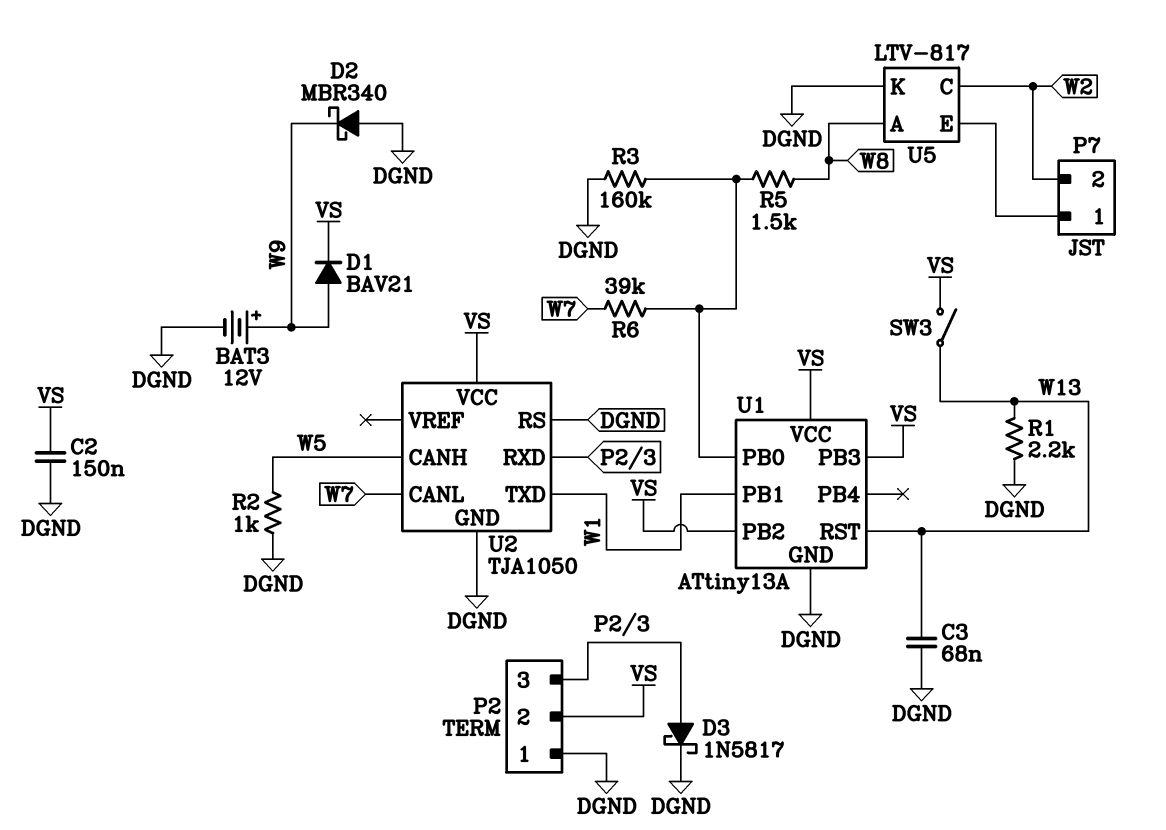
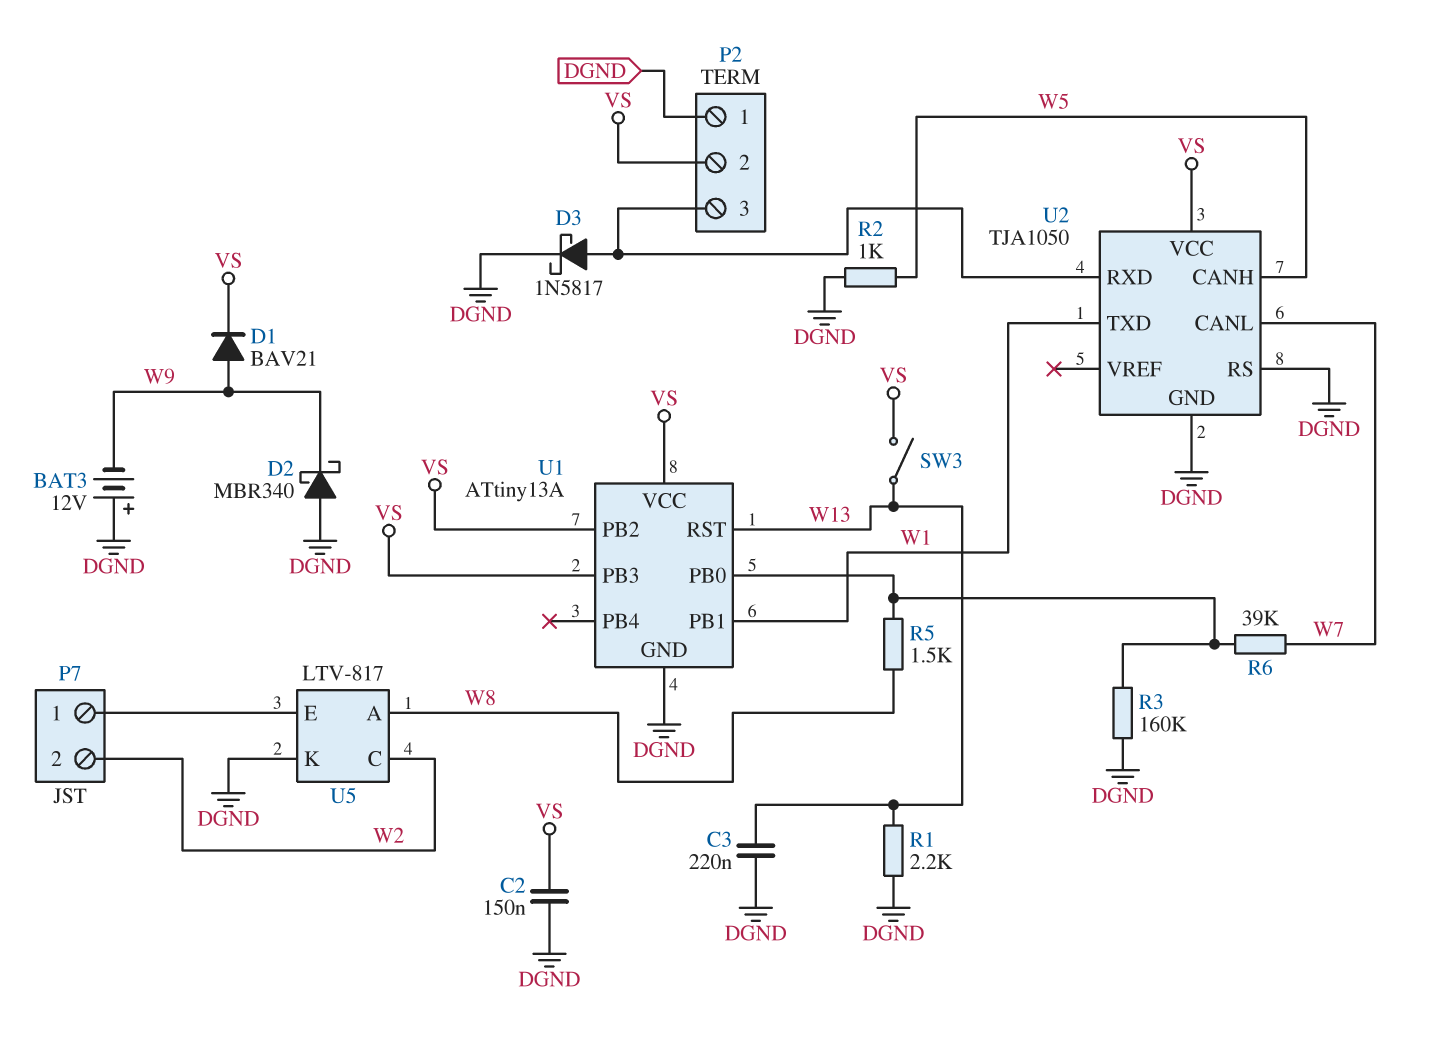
BAT3: 12V (plus W9, minus DGND) -> 12V (plus DGND, minus W9)
C3: 68nF (DGND, W13) -> 220nF (DGND, W13)

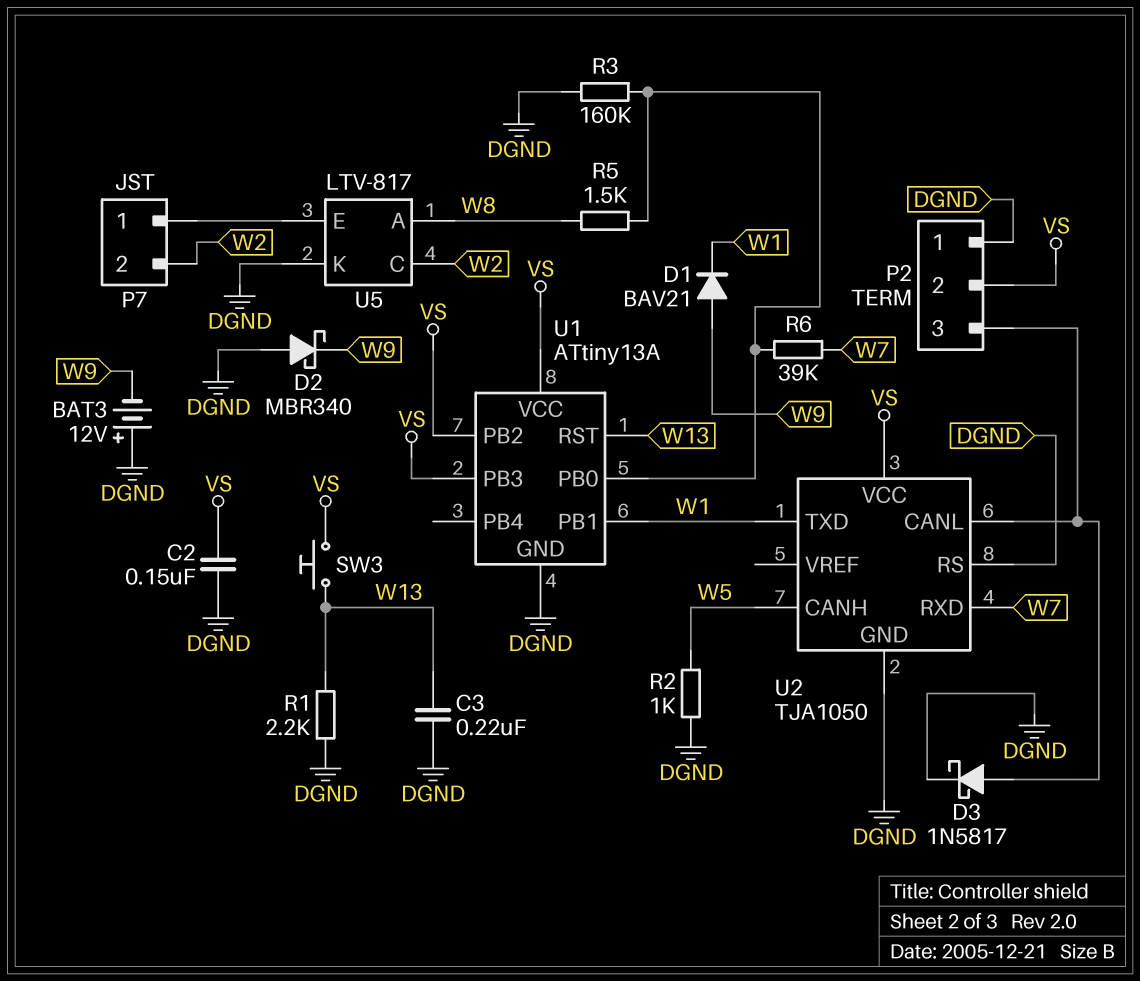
D1: diode BAV21 (A W9, K VS) -> diode BAV21 (A W9, K W1)
SW3: switch (VS, W13) -> button (VS, W13)
U2 pin CANL: W7 -> P2/3
U2 pin RXD: P2/3 -> W7

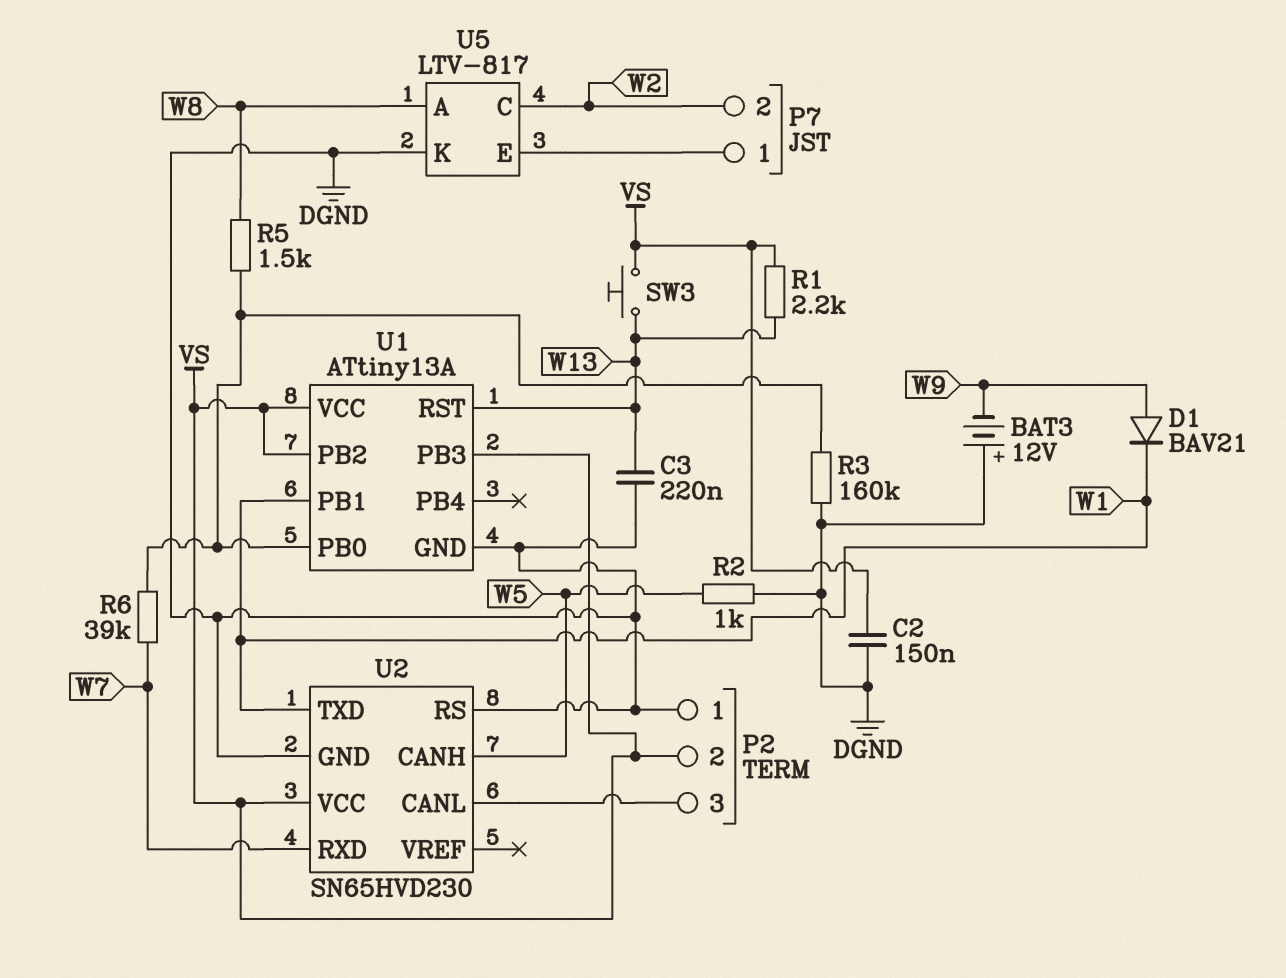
D2: schottky MBR340 (A DGND, K W9) -> none
D3: schottky 1N5817 (A P2/3, K DGND) -> none
R1: 2.2k (DGND, W13) -> 2.2k (VS, W13)
U2: TJA1050 -> SN65HVD230

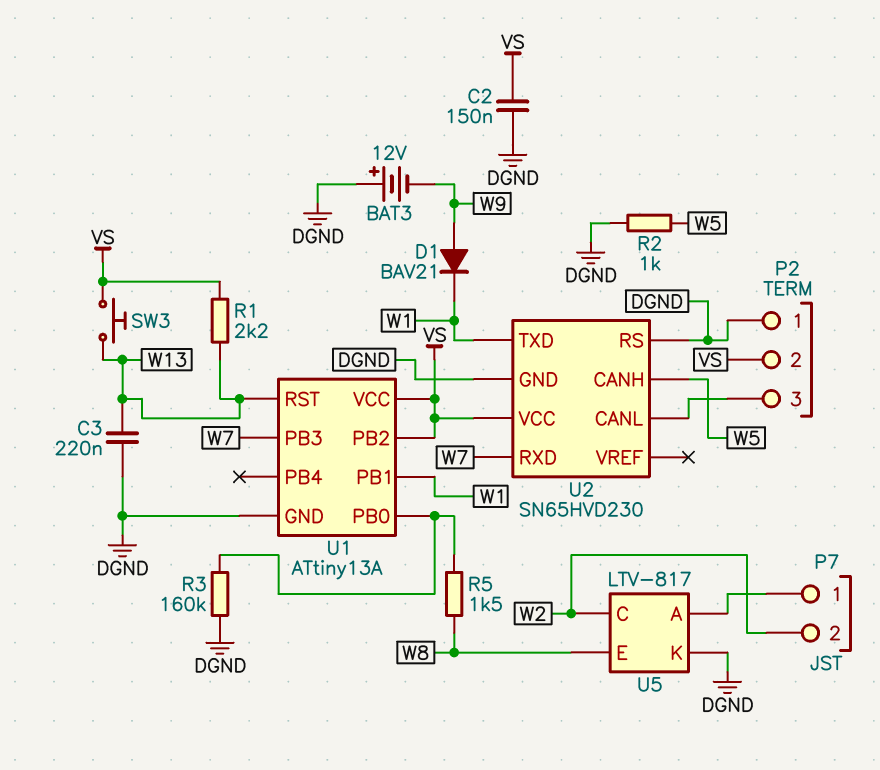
R6: 39k (U1/PB0, W7) -> none
U1 pin PB3: VS -> W7
U5 pin A: W8 -> P7/1
U5 pin E: P7/1 -> W8

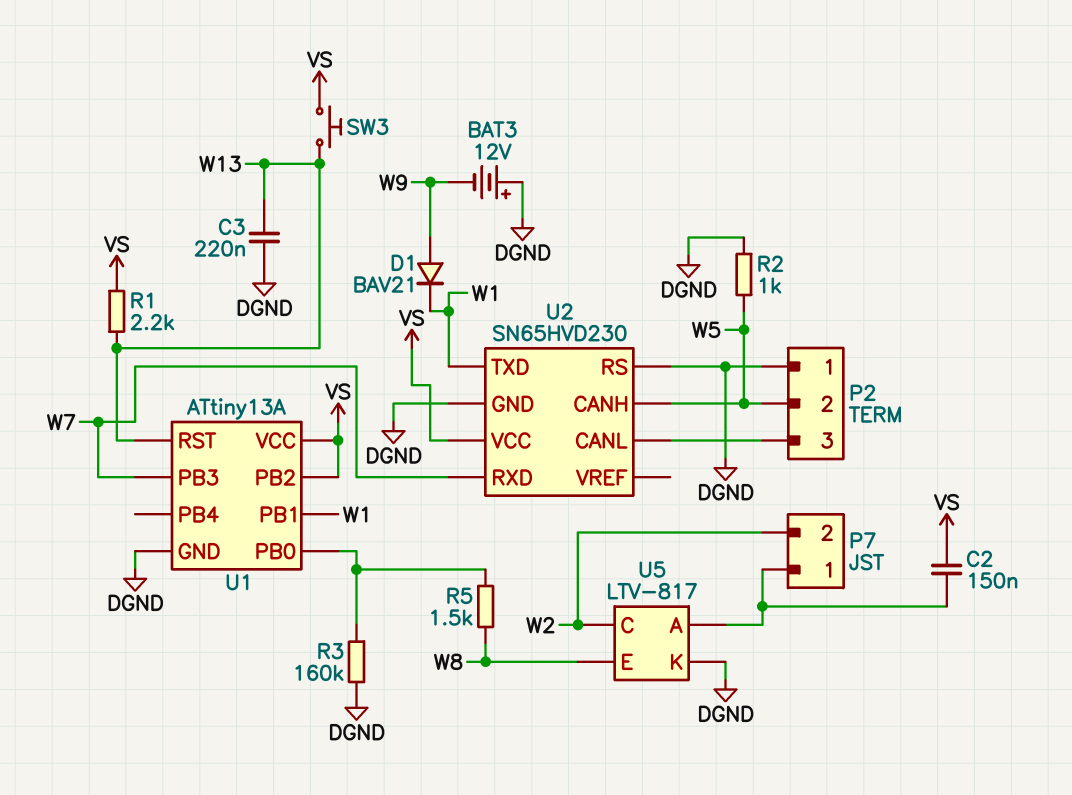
C2: 150nF (DGND, VS) -> 150nF (P7/1, VS)
P2 pin 2: VS -> W5

